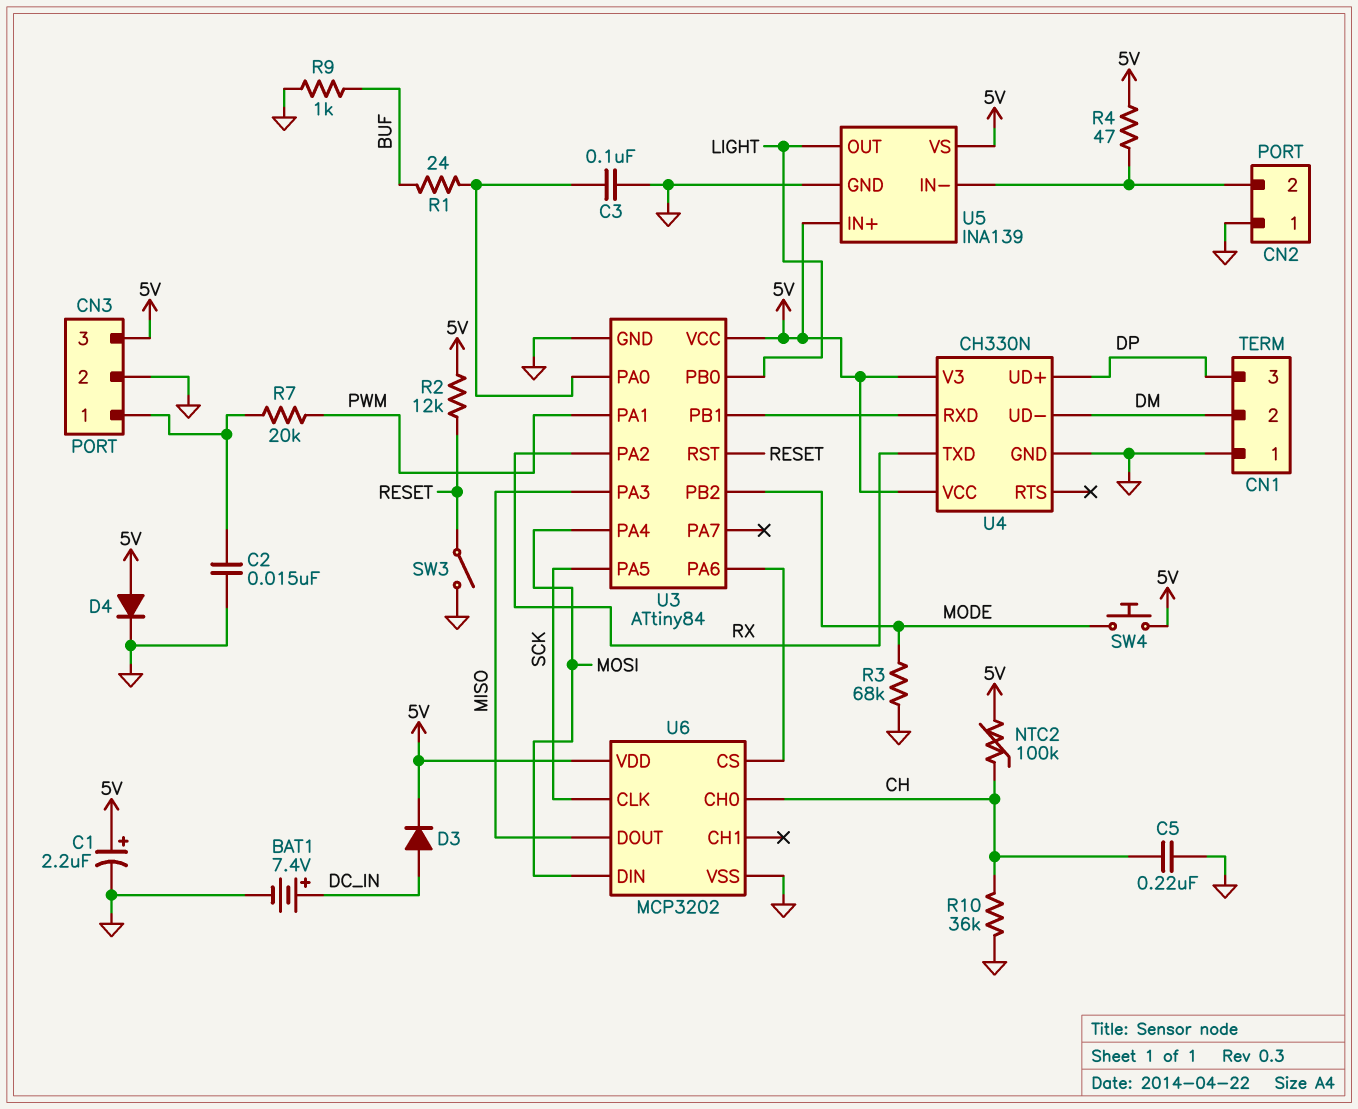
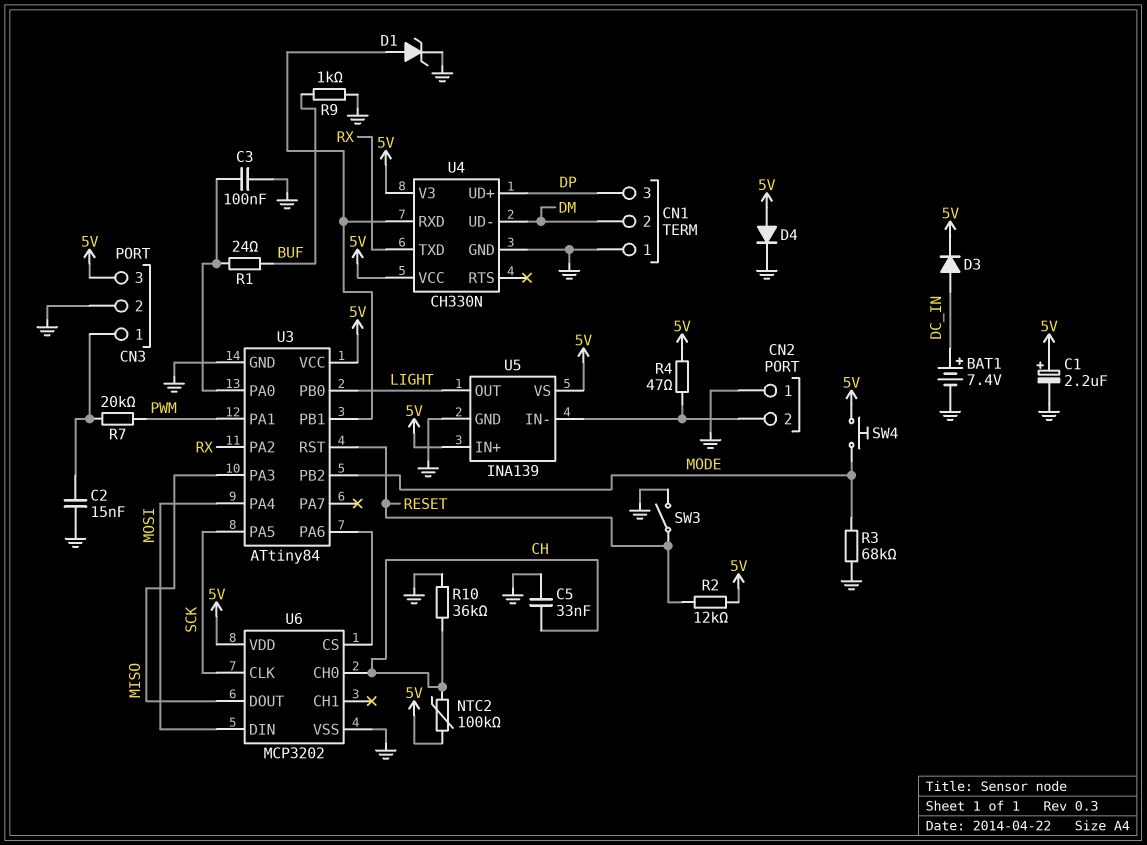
C5: 220nF (CH, GND) -> 33nF (CH, GND)
D1: none -> zener (A U3/PB1, K GND)

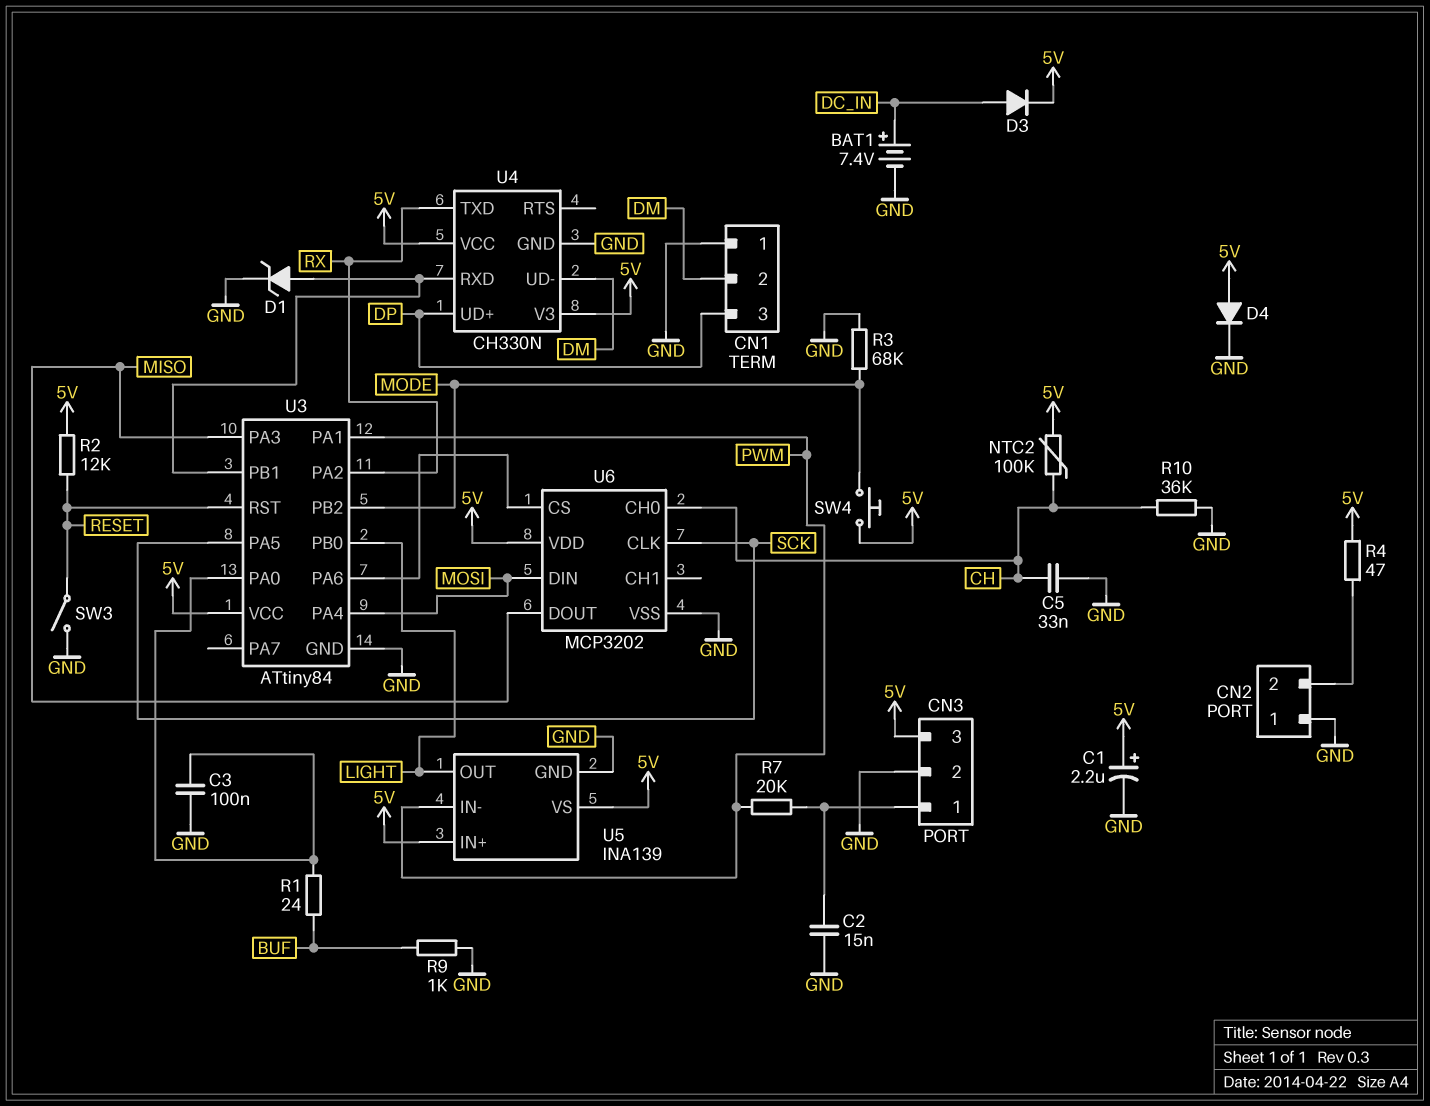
U5 pin IN-: CN2/2 -> PWM

